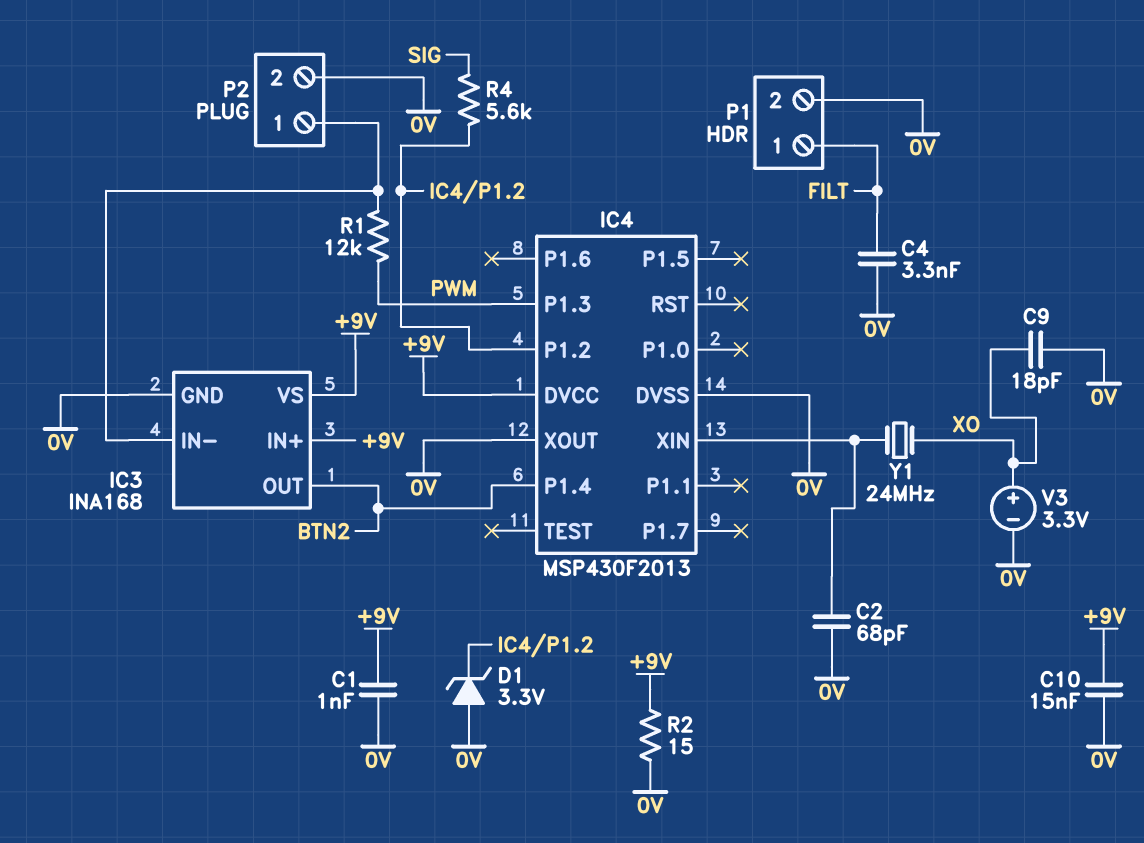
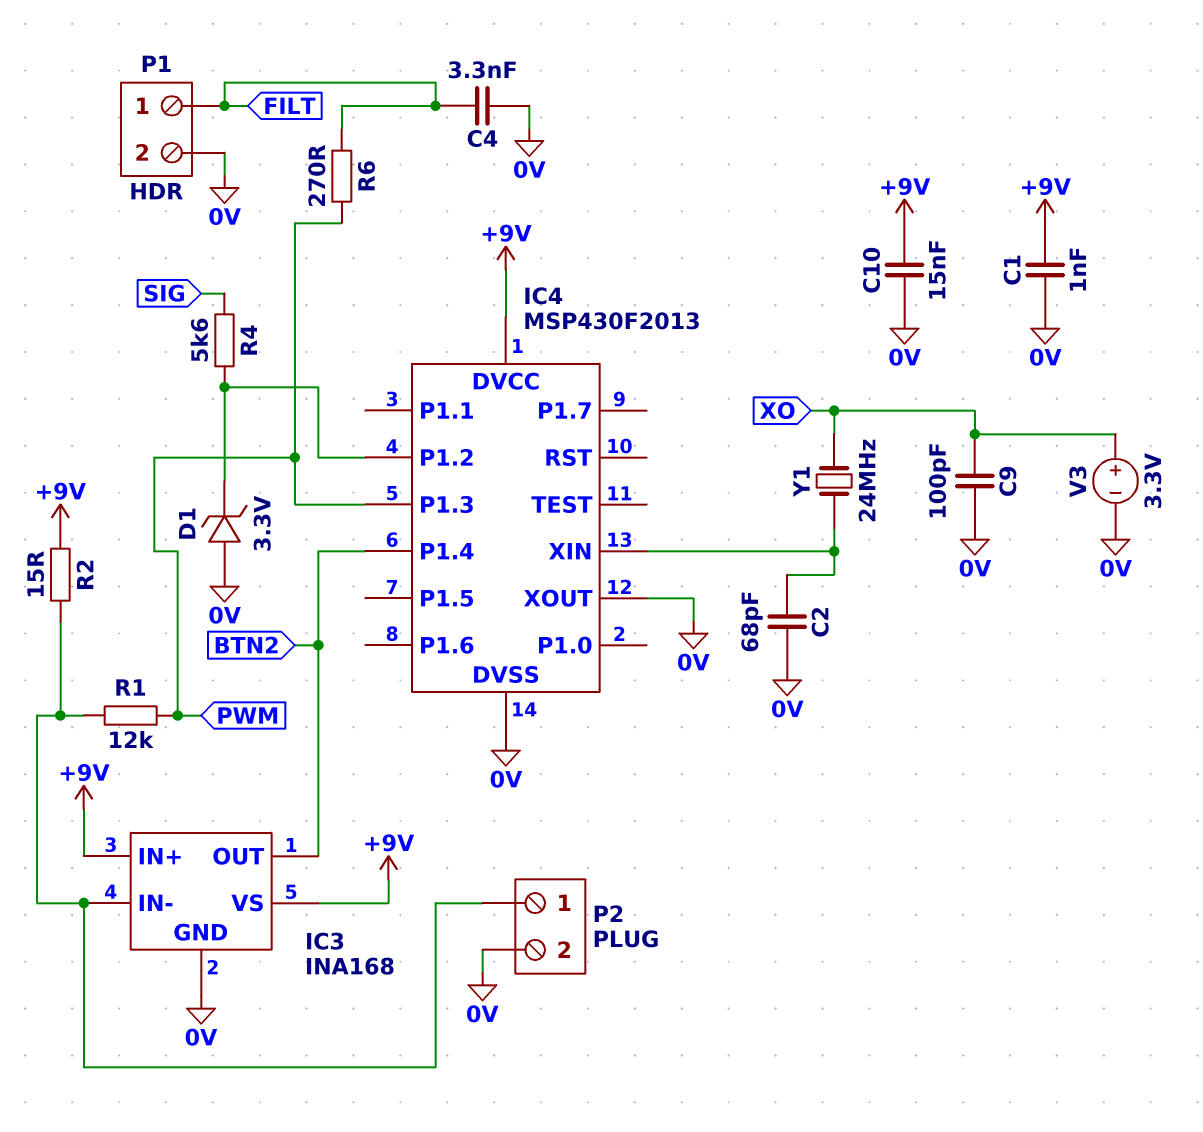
C9: 18pF (0V, XO) -> 100pF (0V, XO)
R2: 15 (+9V, 0V) -> 15 (+9V, IC3/IN-)
R6: none -> 270 (FILT, PWM)

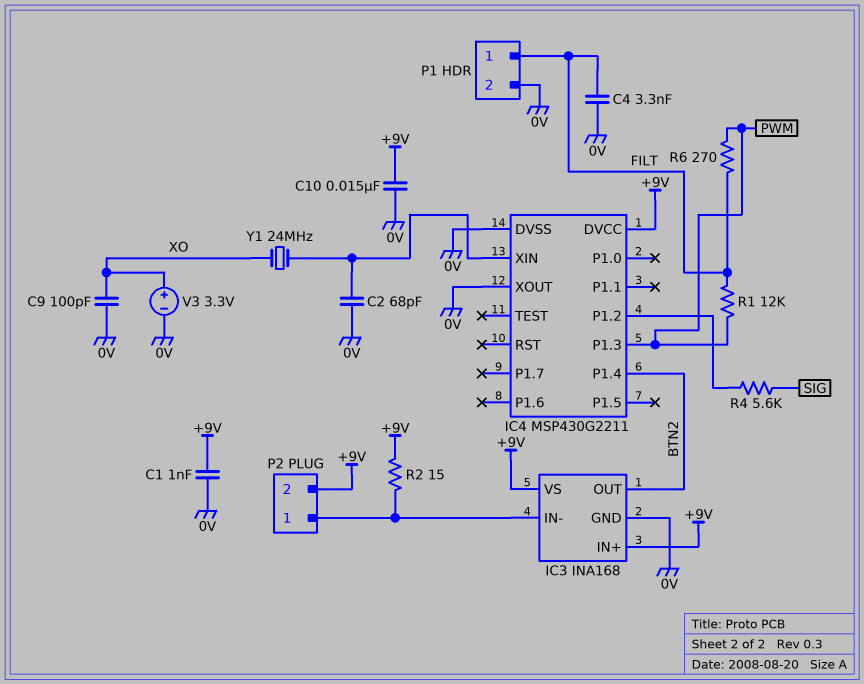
D1: zener 3.3V (A 0V, K IC4/P1.2) -> none
IC4: MSP430F2013 -> MSP430G2211
P2 pin 2: 0V -> +9V
R1: 12k (IC3/IN-, PWM) -> 12k (FILT, PWM)

